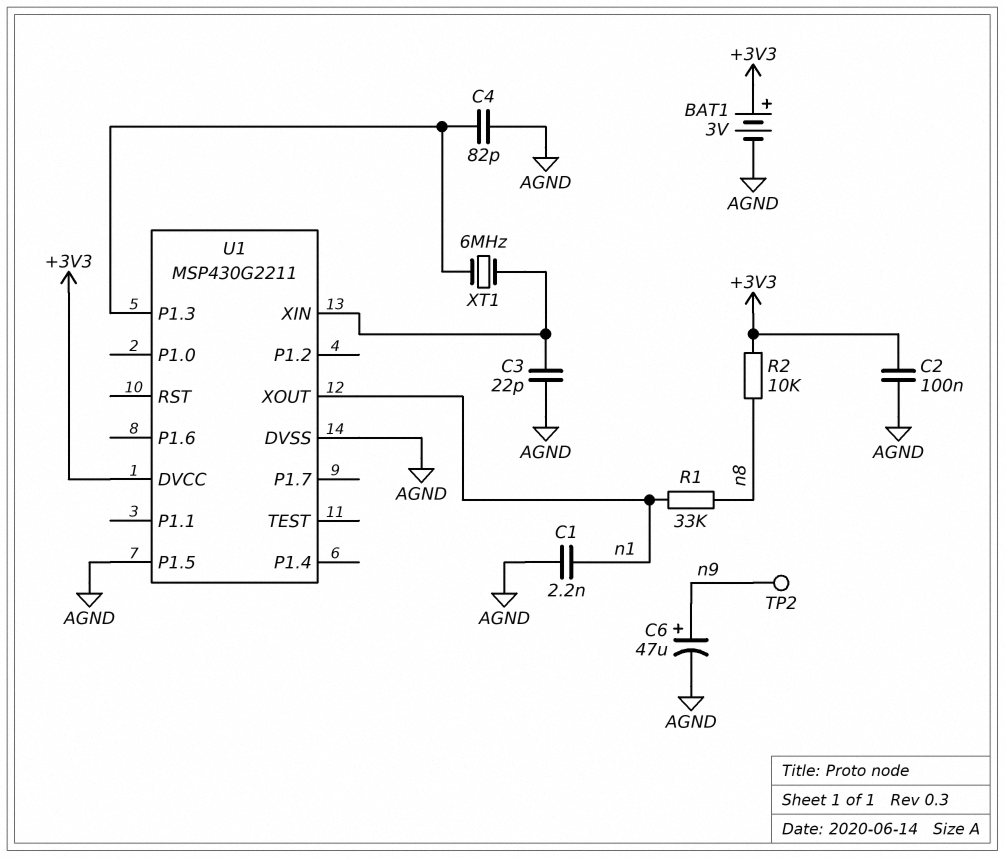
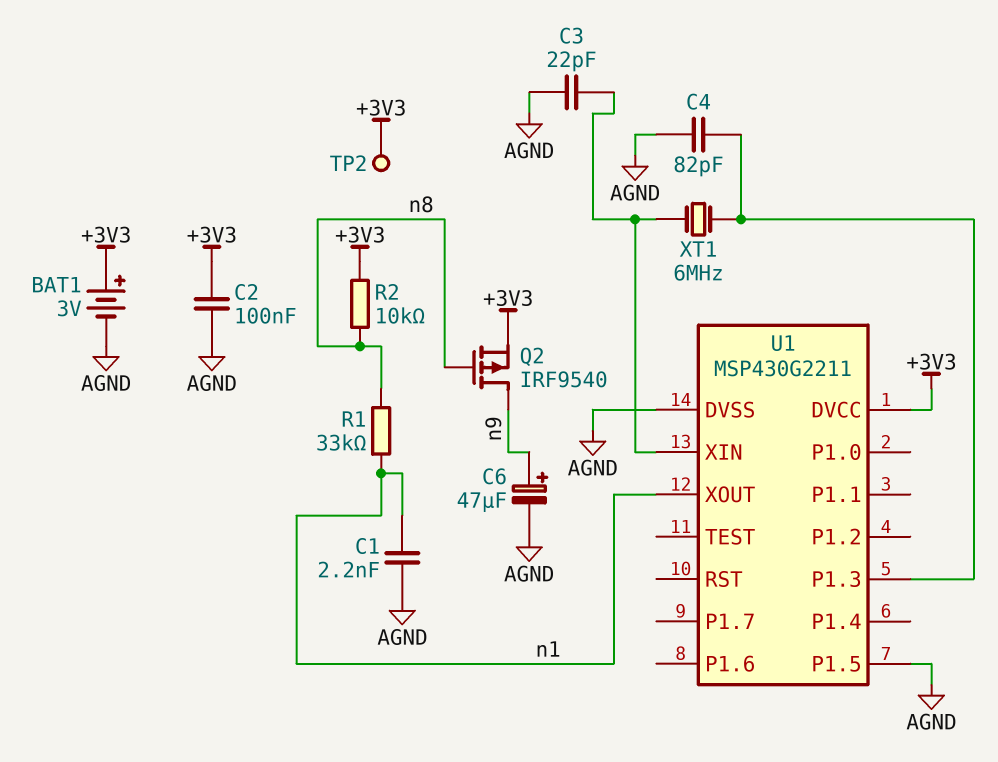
Q2: none -> PMOS IRF9540 (G n8, D n9, S +3V3)
TP2: test point (n9) -> test point (+3V3)

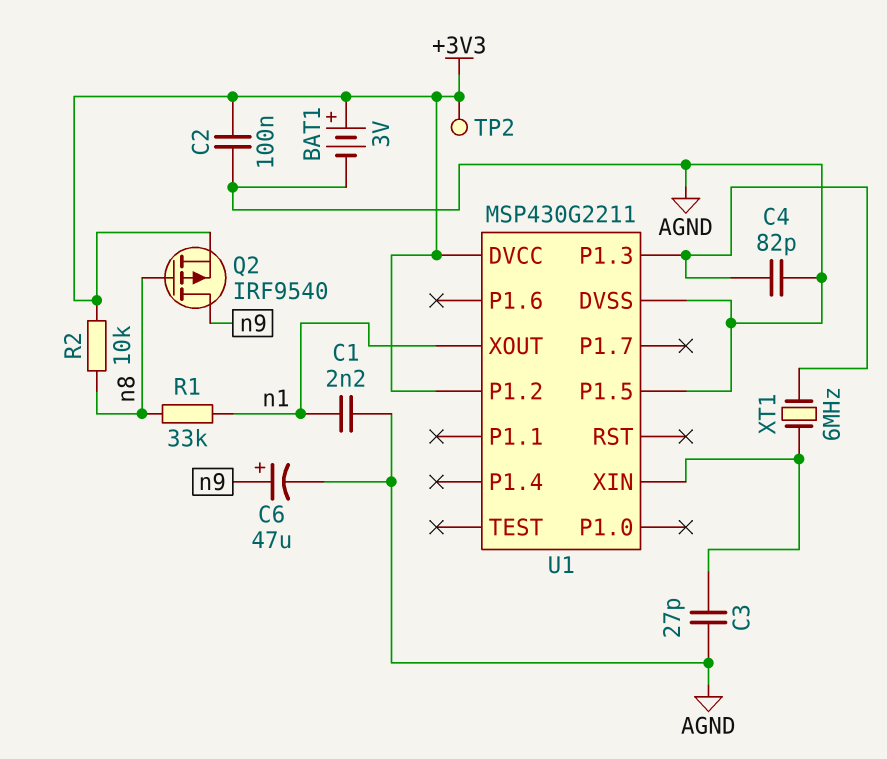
C3: 22pF (AGND, U1/XIN) -> 27pF (AGND, U1/XIN)
U1 pin P1.2: none -> +3V3

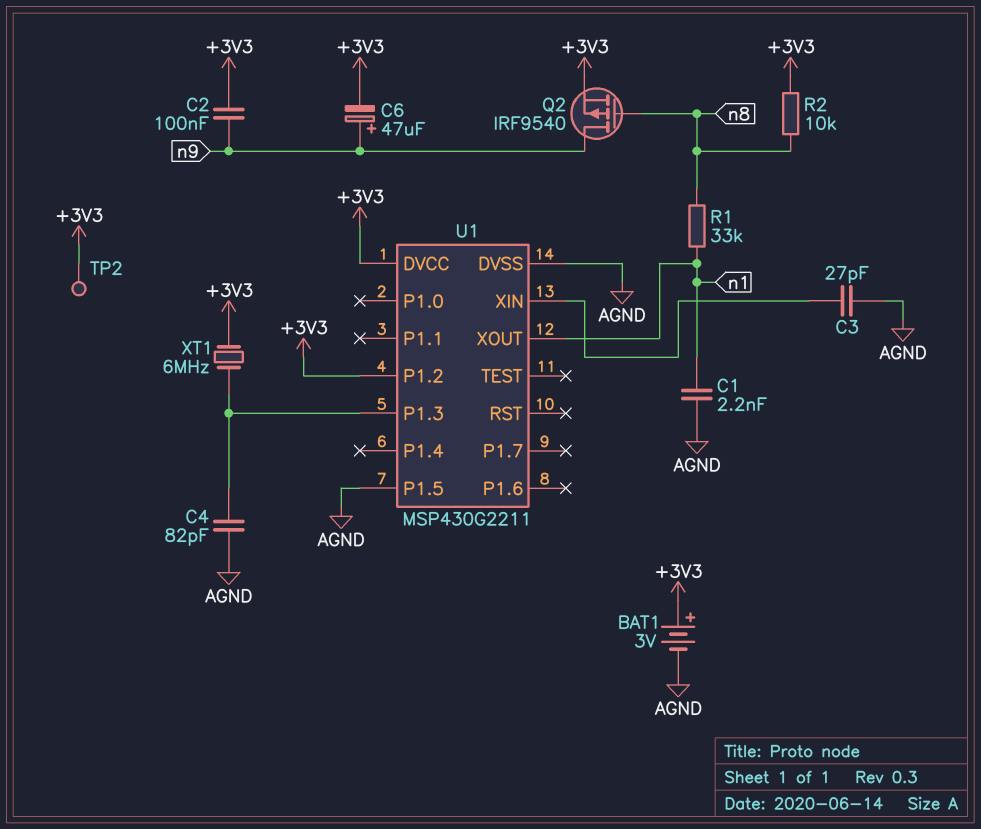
C2: 100nF (+3V3, AGND) -> 100nF (+3V3, n9)
C6: 47uF (plus n9, minus AGND) -> 47uF (plus n9, minus +3V3)
XT1: 6MHz (U1/P1.3, U1/XIN) -> 6MHz (+3V3, U1/P1.3)

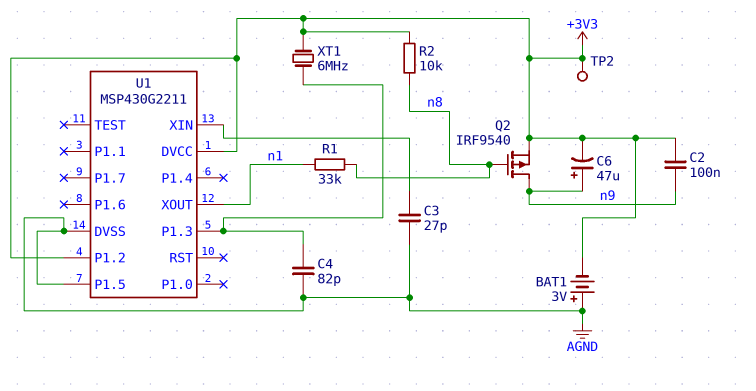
BAT1: 3V (plus +3V3, minus AGND) -> 3V (plus AGND, minus +3V3)
C1: 2.2nF (AGND, n1) -> none

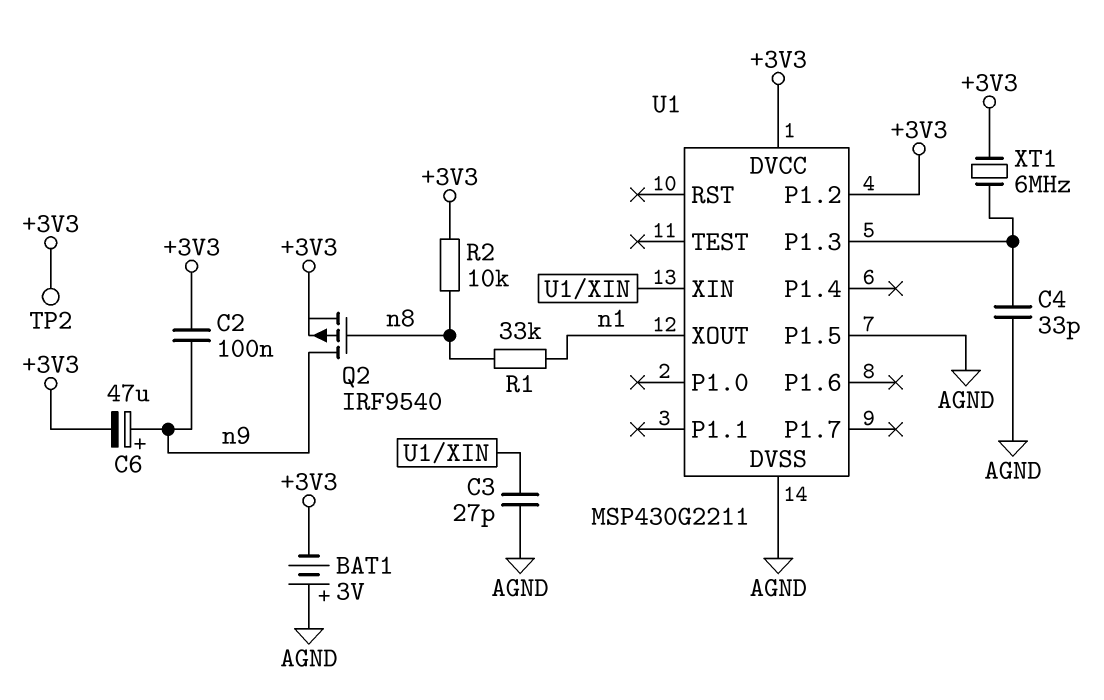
C4: 82pF (AGND, U1/P1.3) -> 33pF (AGND, U1/P1.3)

